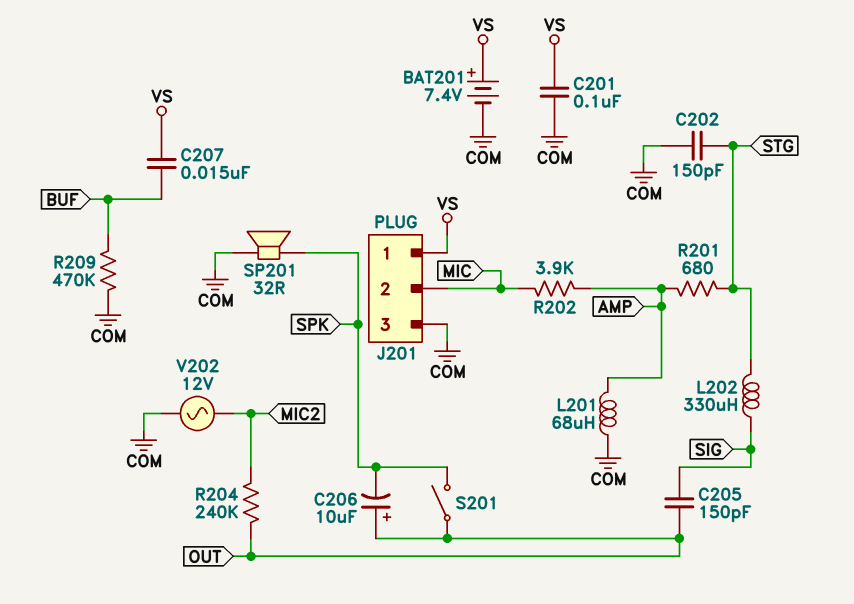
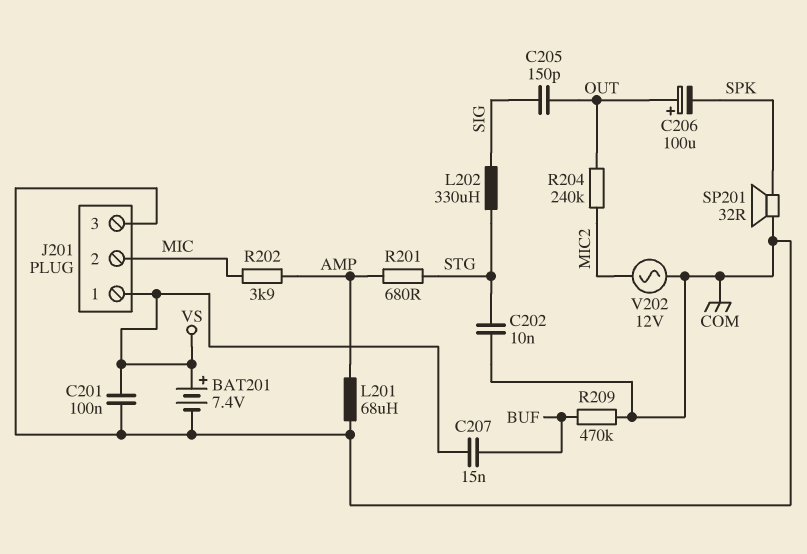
C202: 150pF (COM, STG) -> 10nF (COM, STG)
C206: 10uF (plus OUT, minus SPK) -> 100uF (plus OUT, minus SPK)
S201: switch (OUT, SPK) -> none

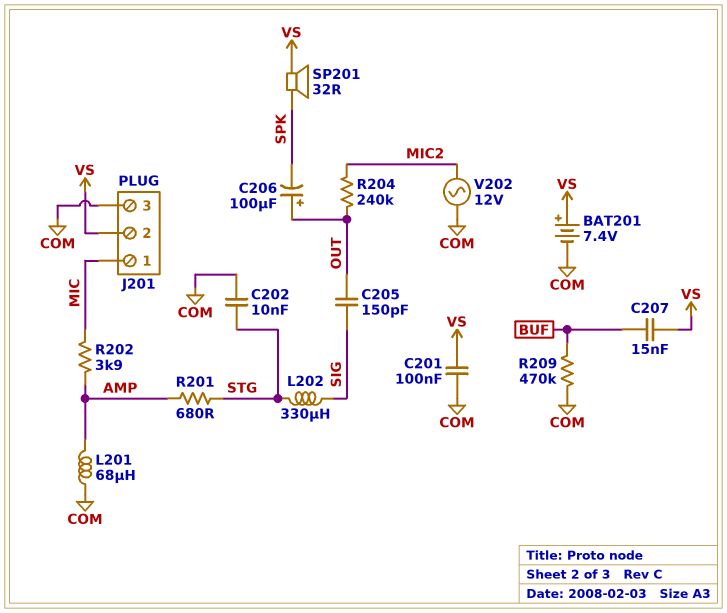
J201 pin 1: VS -> MIC
J201 pin 2: MIC -> VS
SP201: speaker 32R (COM, SPK) -> speaker 32R (SPK, VS)

